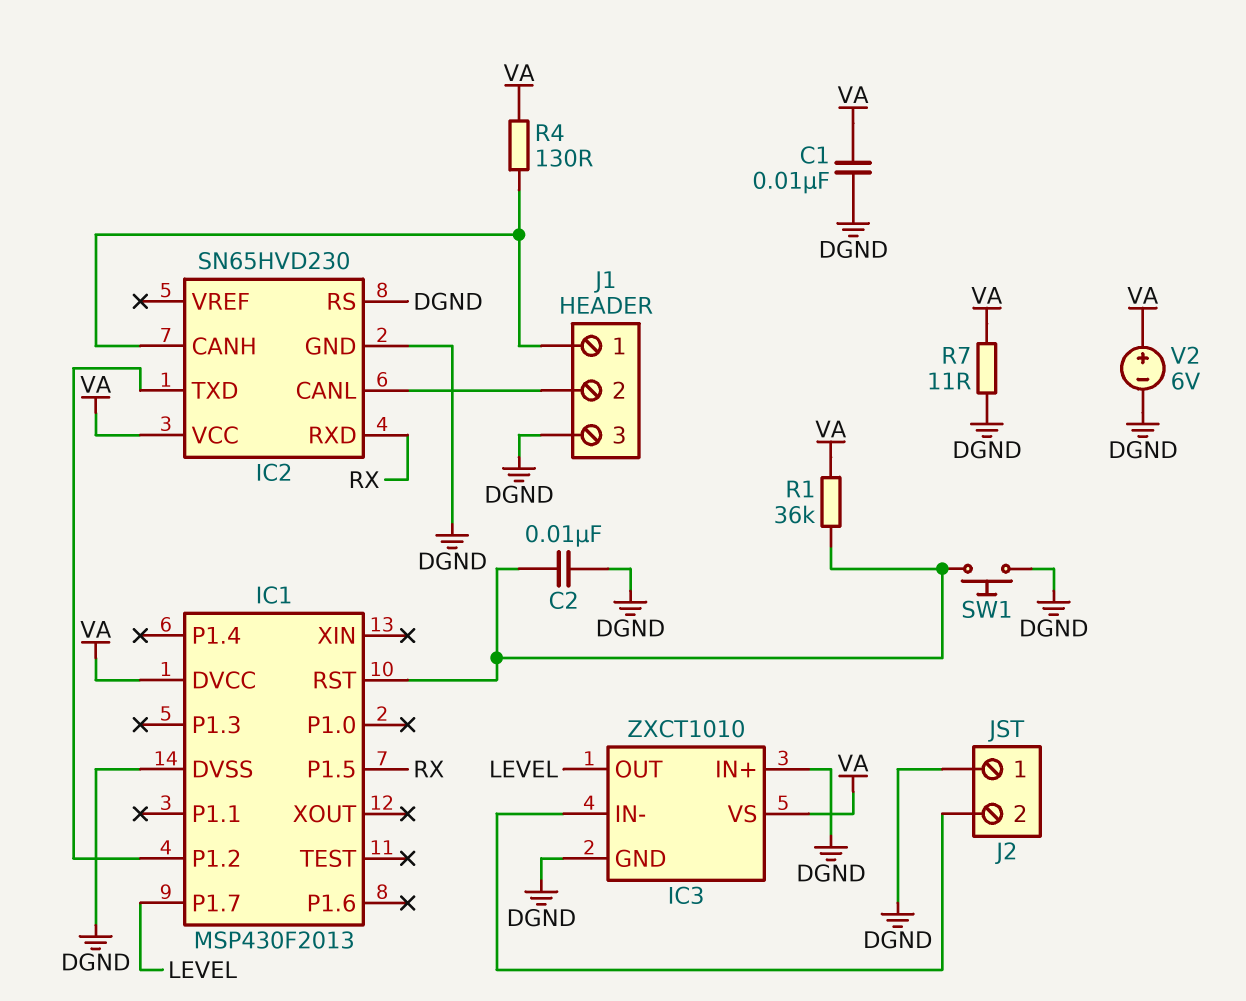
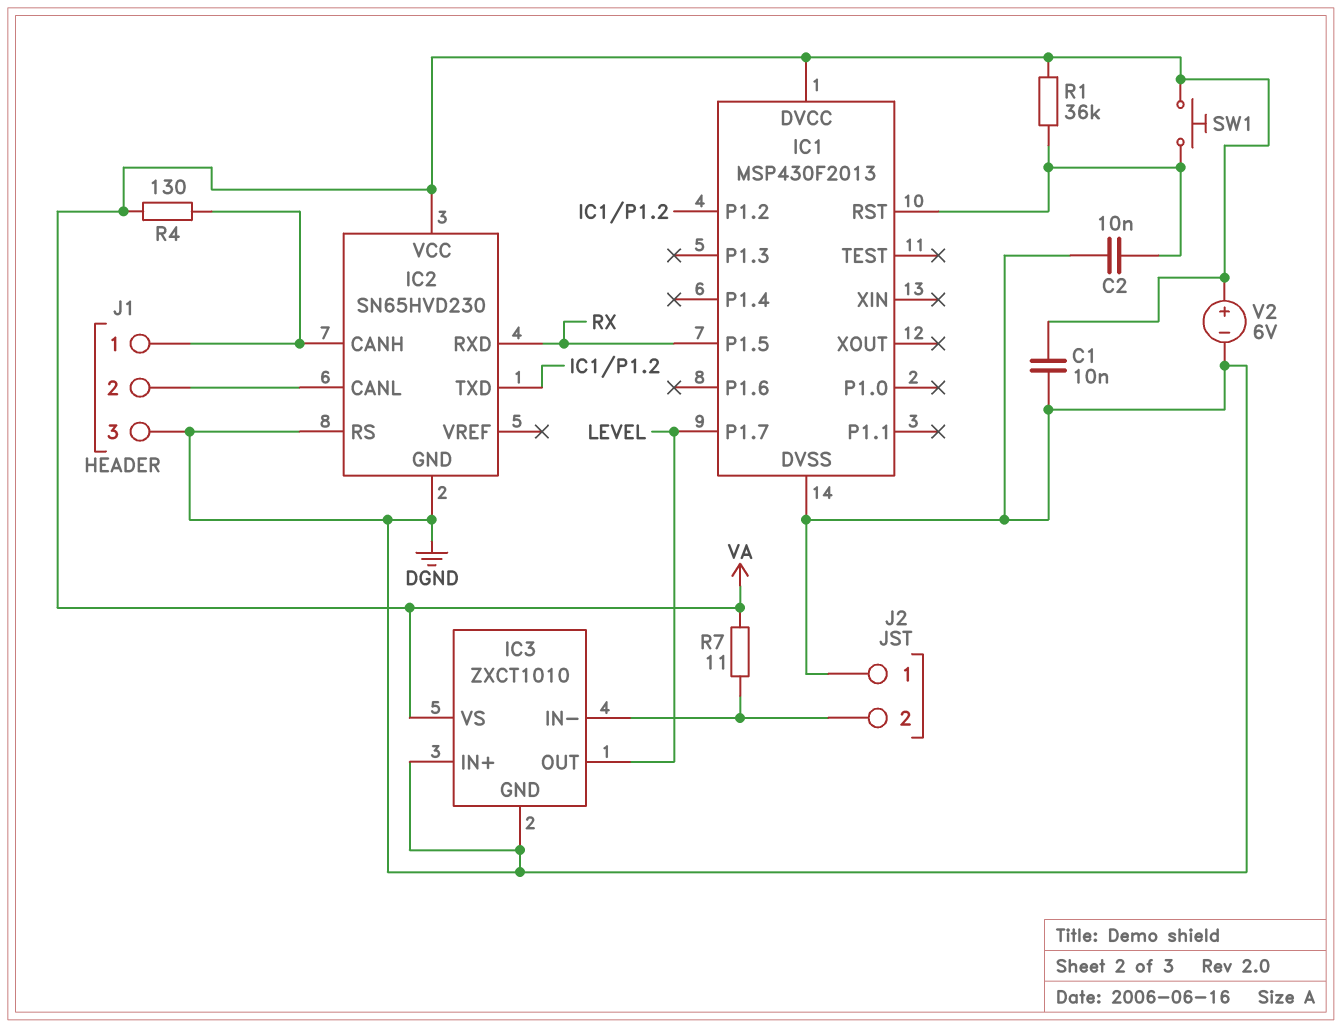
R7: 11 (DGND, VA) -> 11 (IC3/IN-, VA)
SW1: button (DGND, IC1/RST) -> button (IC1/RST, VA)

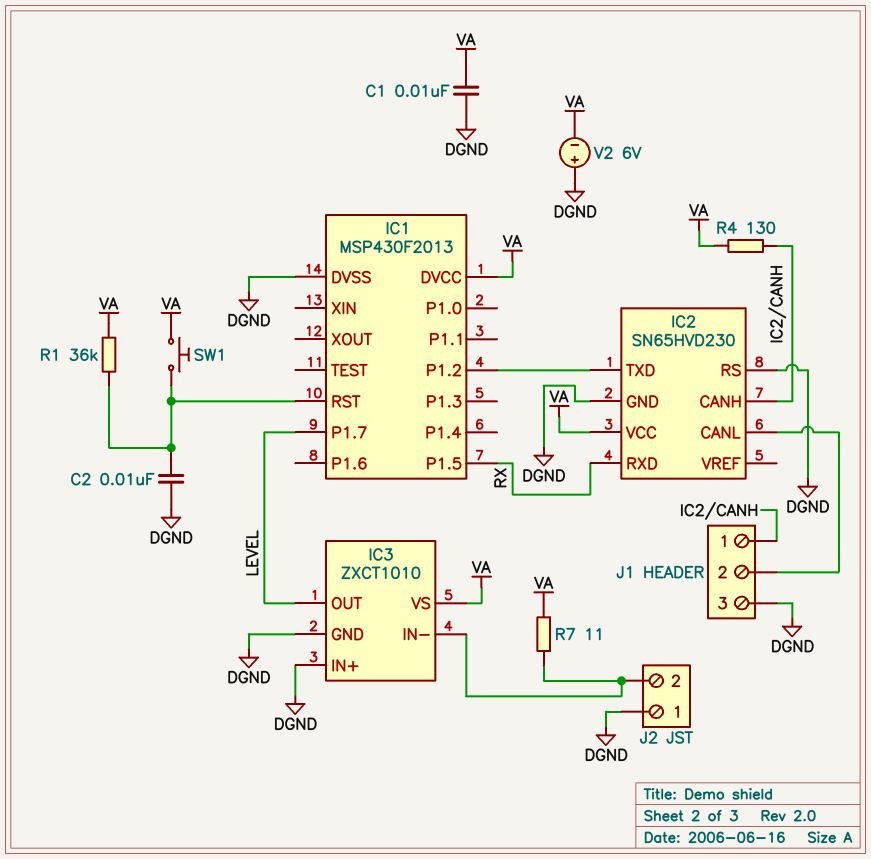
V2: 6V (plus VA, minus DGND) -> 6V (plus DGND, minus VA)

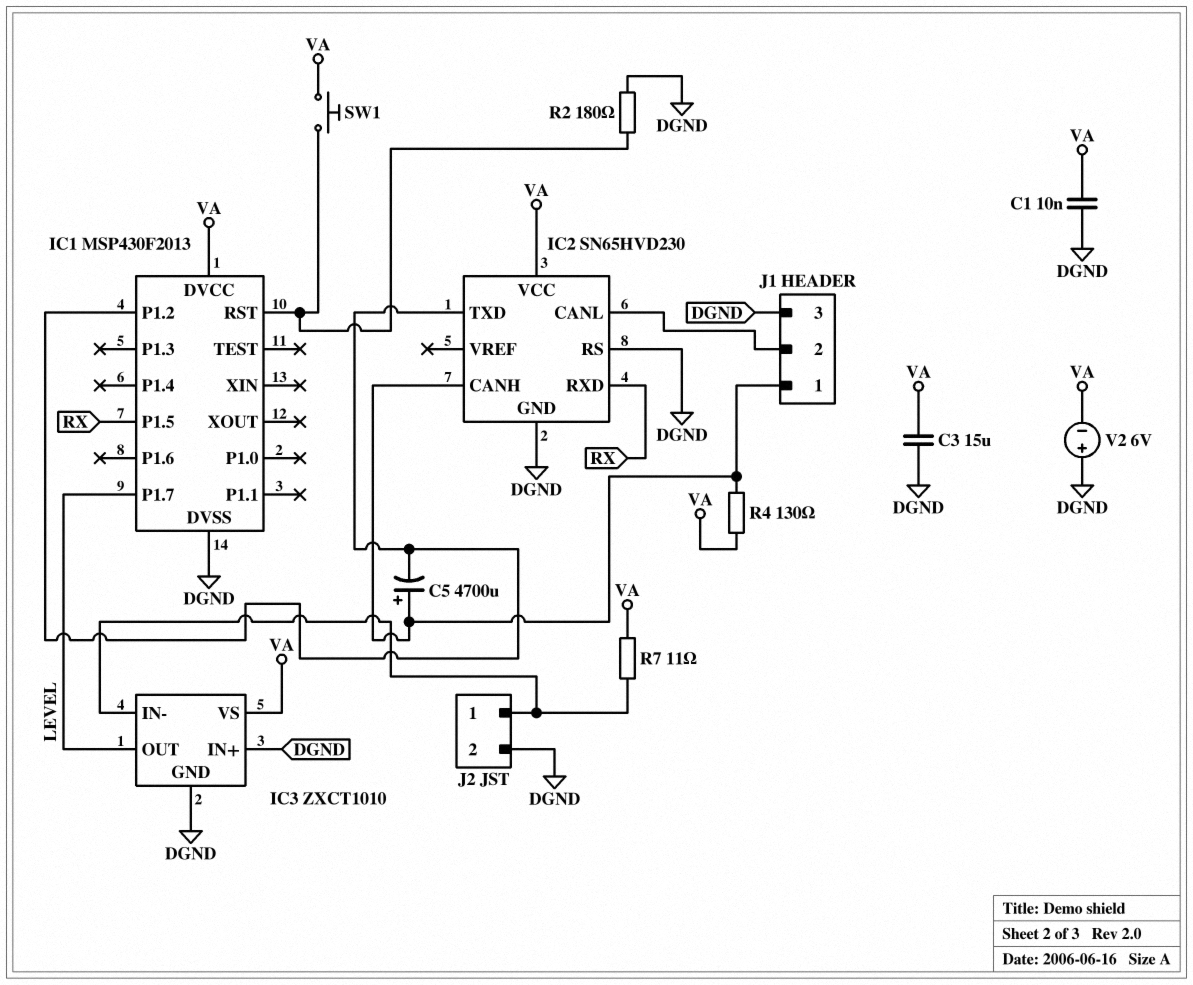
C2: 10nF (DGND, IC1/RST) -> none
C3: none -> 15uF (DGND, VA)
C5: none -> 4700uF (plus IC2/CANH, minus IC1/P1.2)
J2 pin 1: DGND -> IC3/IN-
J2 pin 2: IC3/IN- -> DGND
R1: 36k (IC1/RST, VA) -> none
R2: none -> 180 (DGND, IC1/RST)

